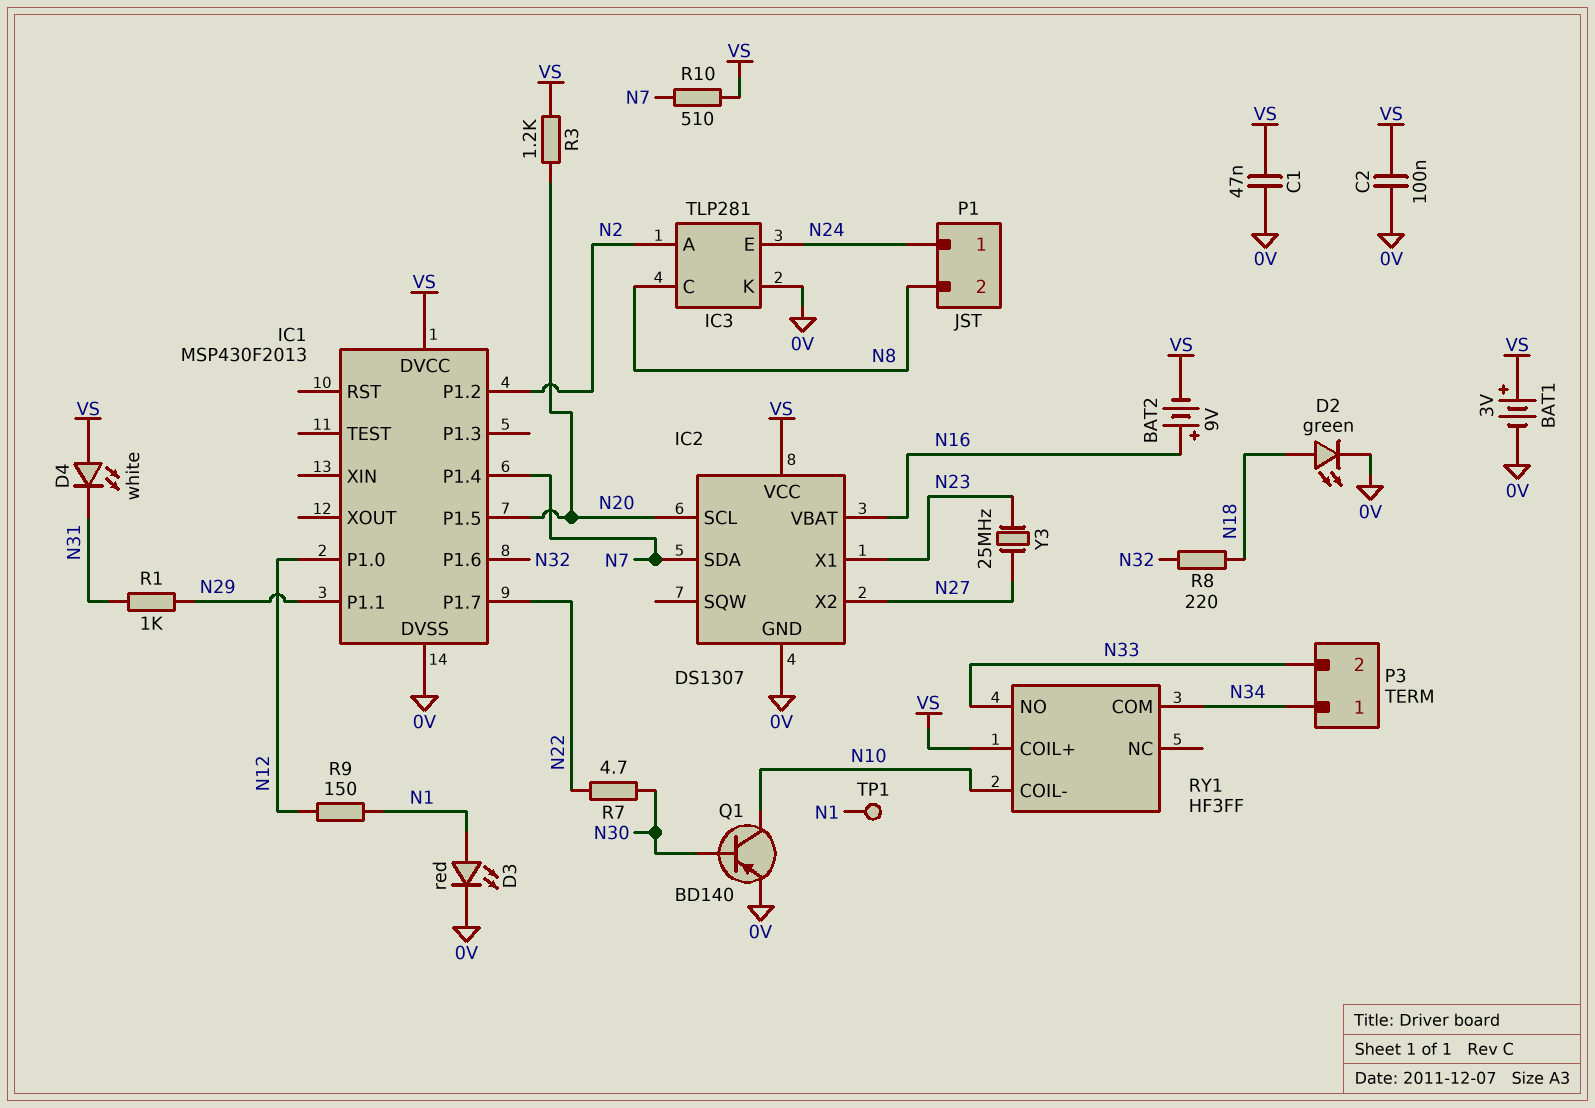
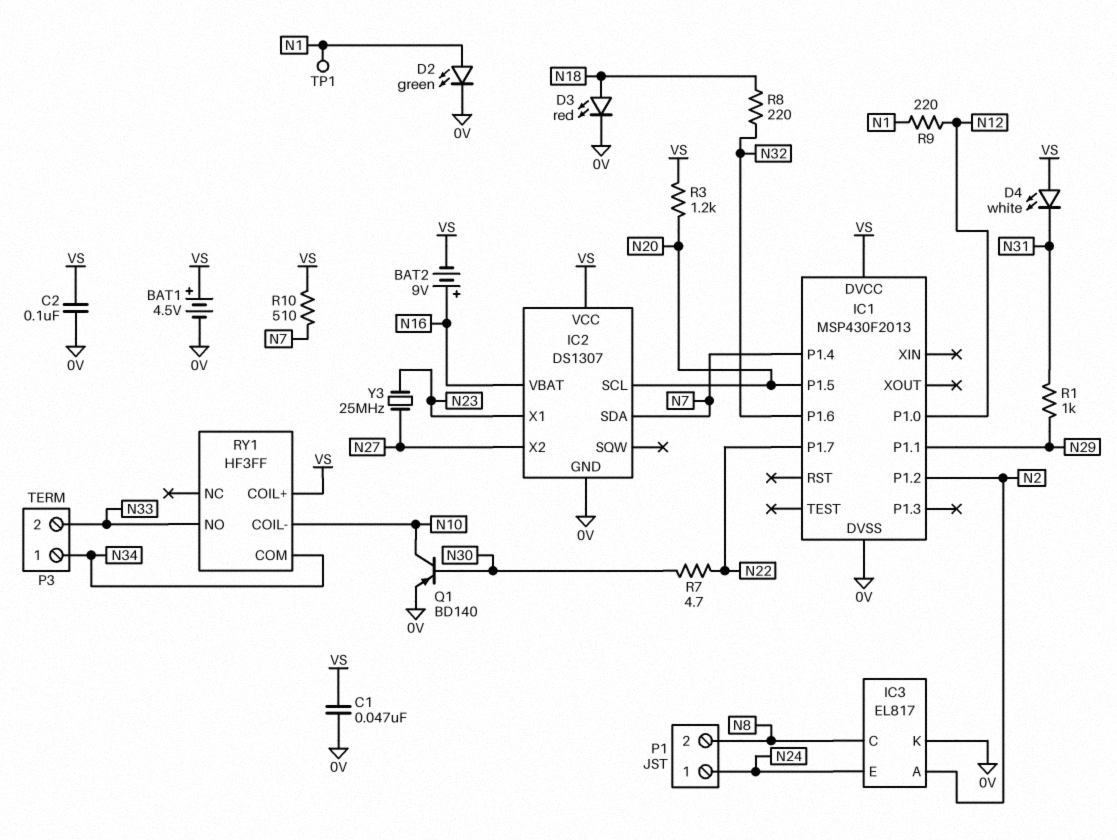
BAT1: 3V (plus VS, minus 0V) -> 4.5V (plus VS, minus 0V)
D2: LED green (A N18, K 0V) -> LED green (A N1, K 0V)
D3: LED red (A N1, K 0V) -> LED red (A N18, K 0V)
IC3: TLP281 -> EL817
R9: 150 (N1, N12) -> 220 (N1, N12)

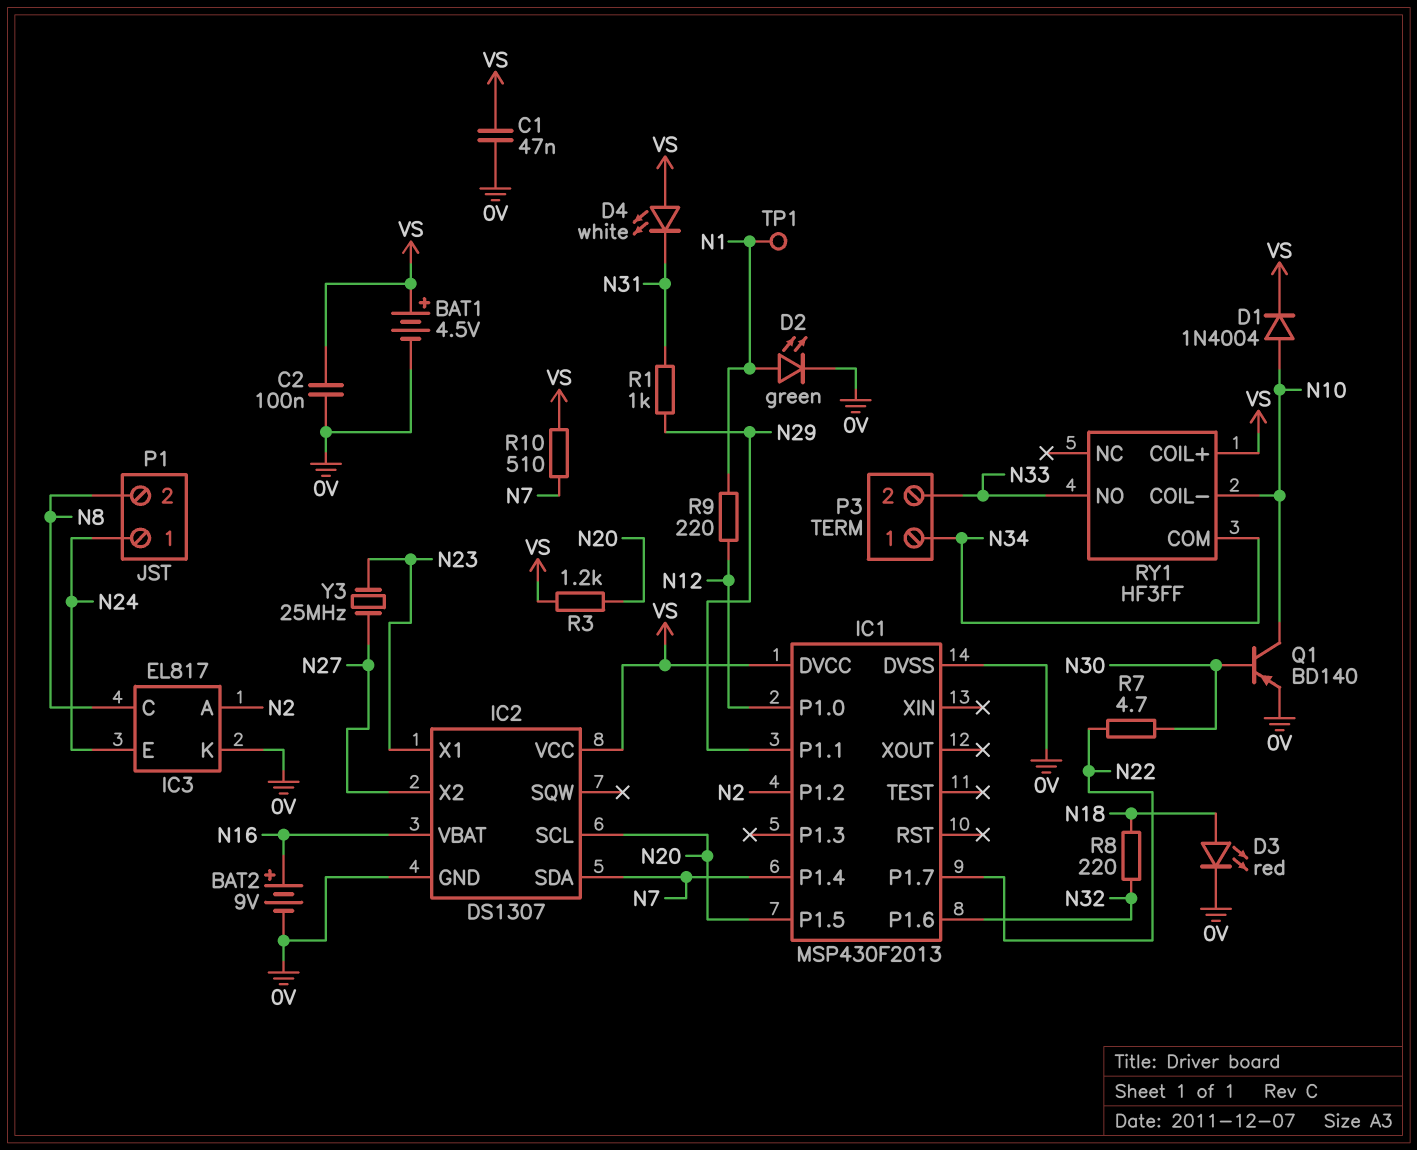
BAT2: 9V (plus N16, minus VS) -> 9V (plus N16, minus 0V)
D1: none -> diode 1N4004 (A N10, K VS)

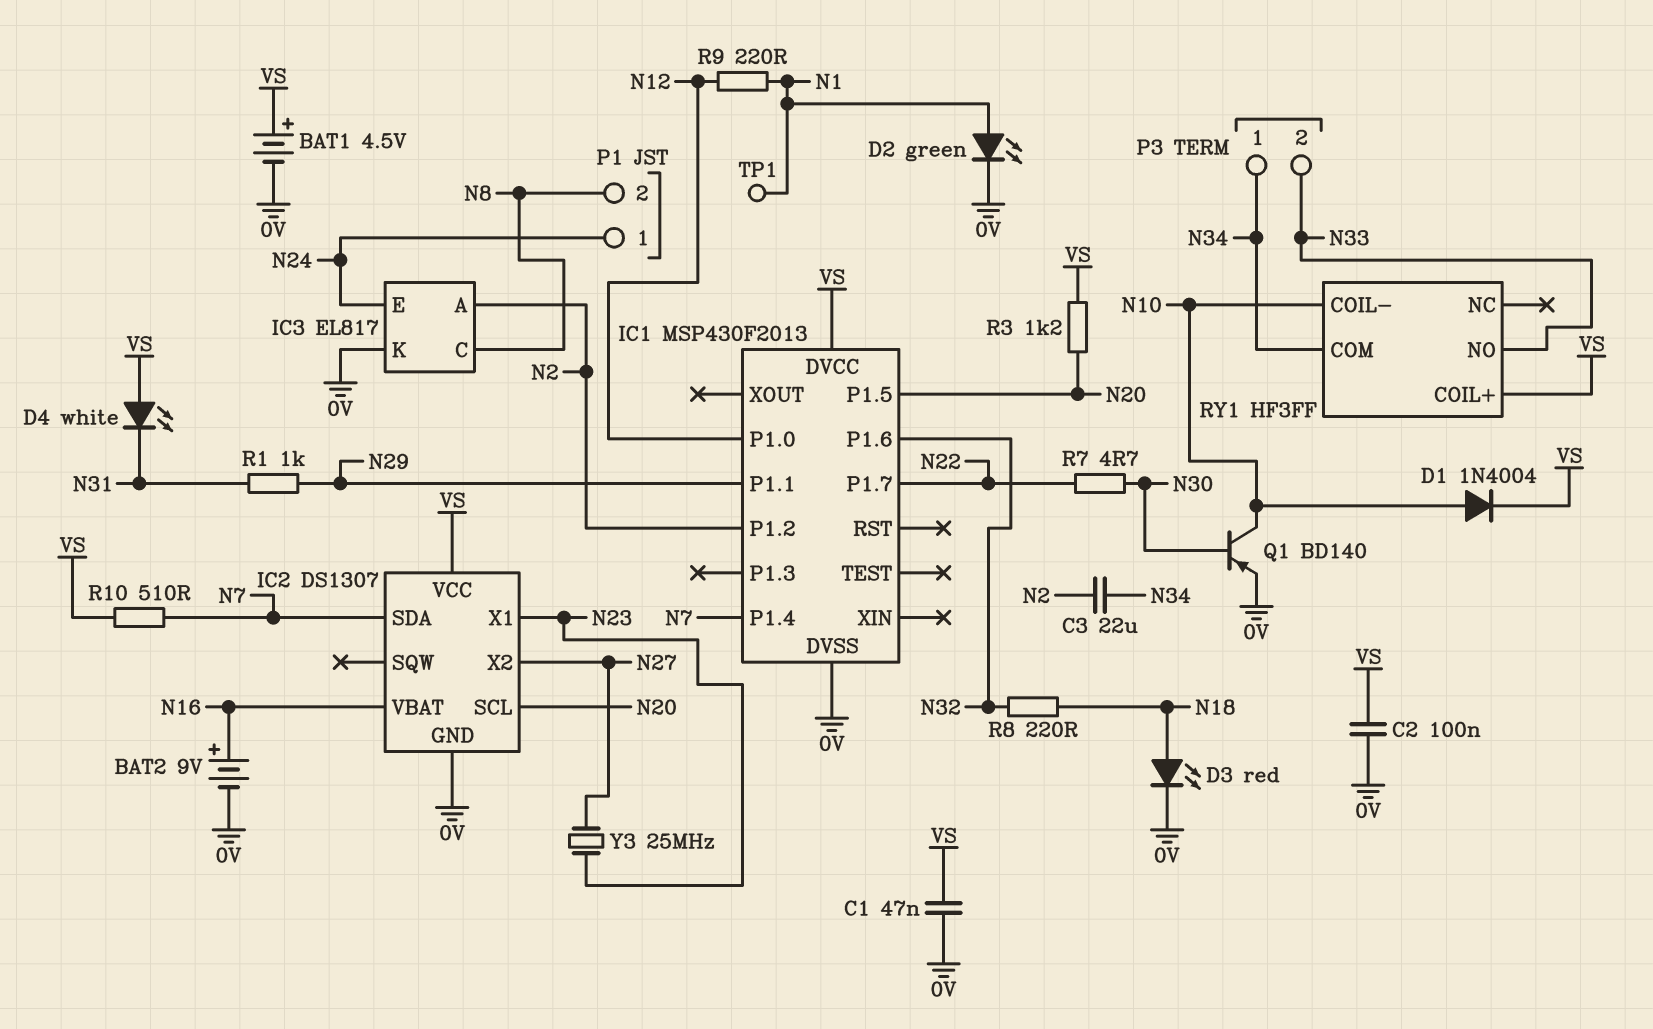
C3: none -> 22uF (N2, N34)

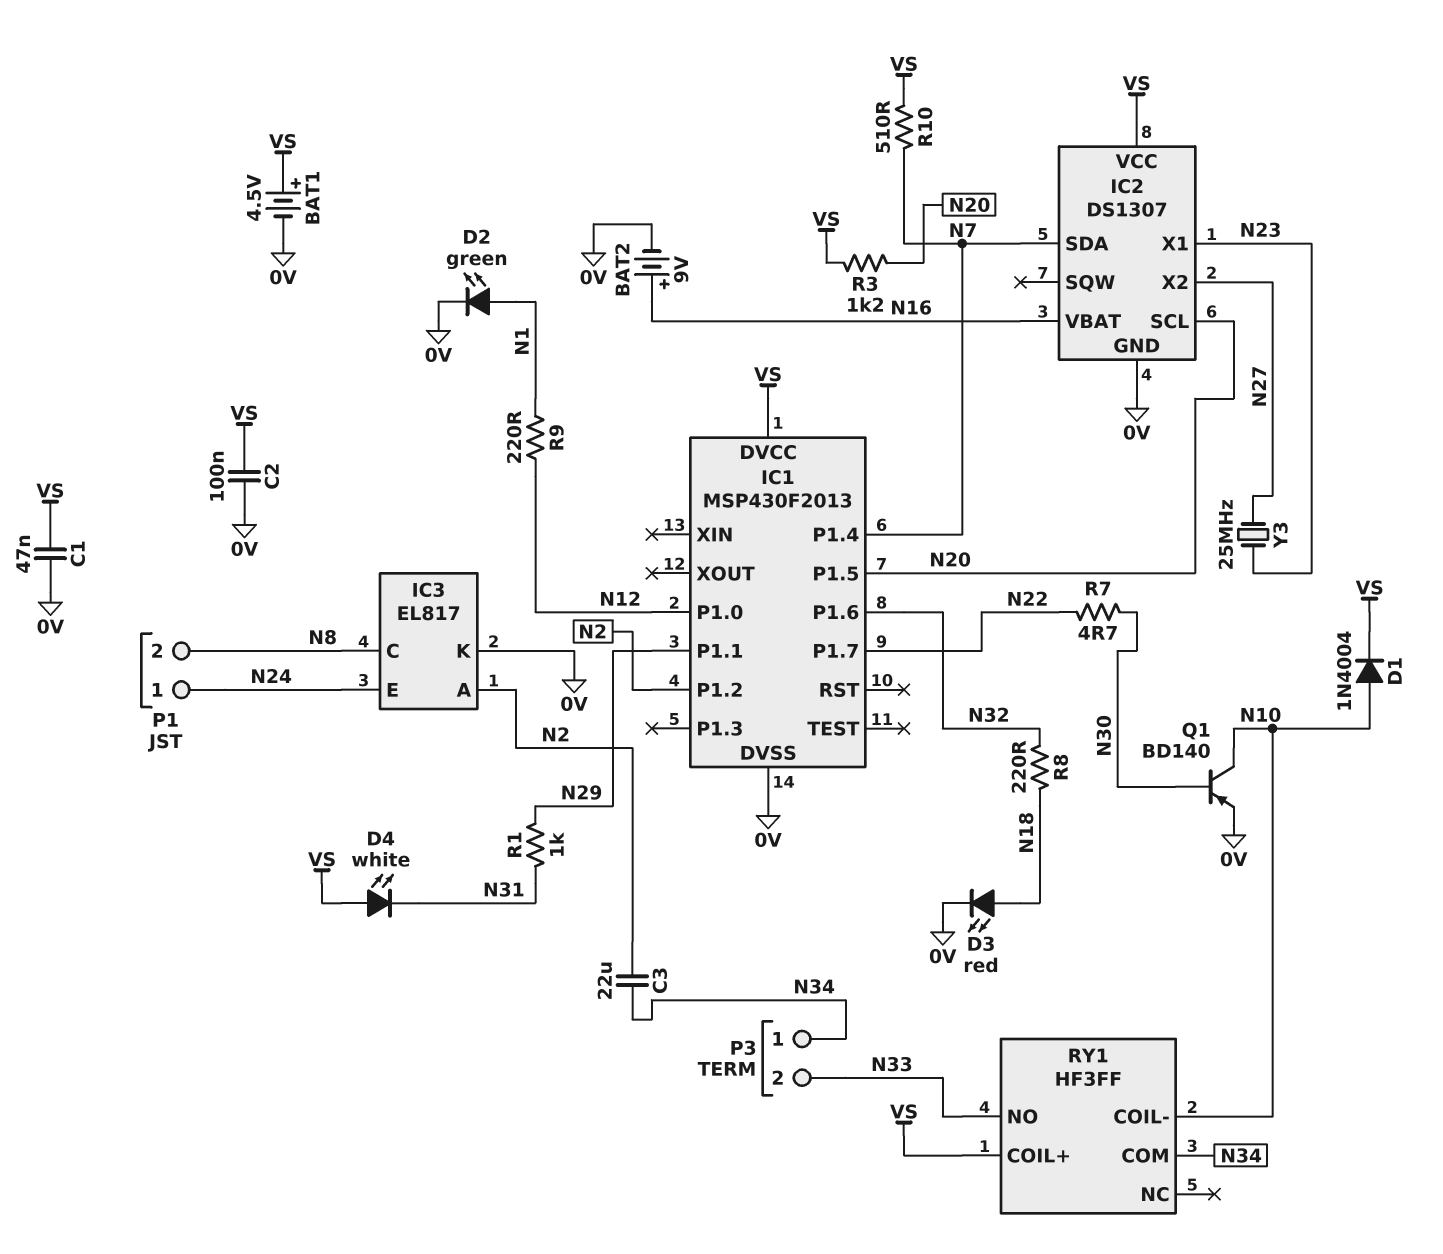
TP1: test point (N1) -> none

